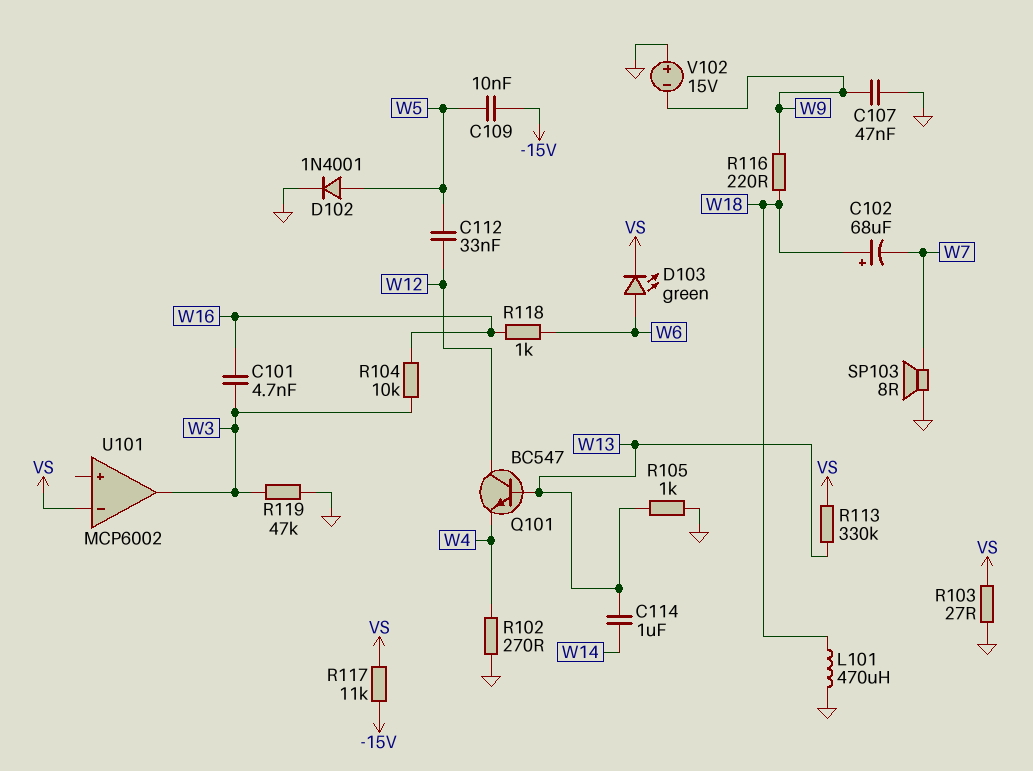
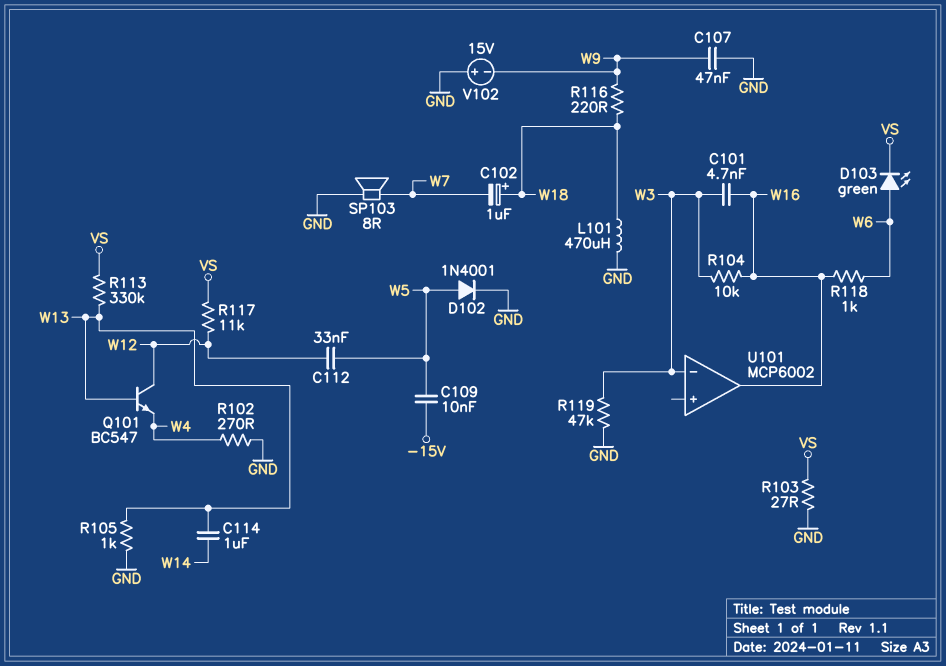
C102: 68uF (plus W18, minus W7) -> 1uF (plus W18, minus W7)
R117: 11k (-15V, VS) -> 11k (VS, W12)
U101 pin in-: VS -> W3
U101 pin out: W3 -> W16

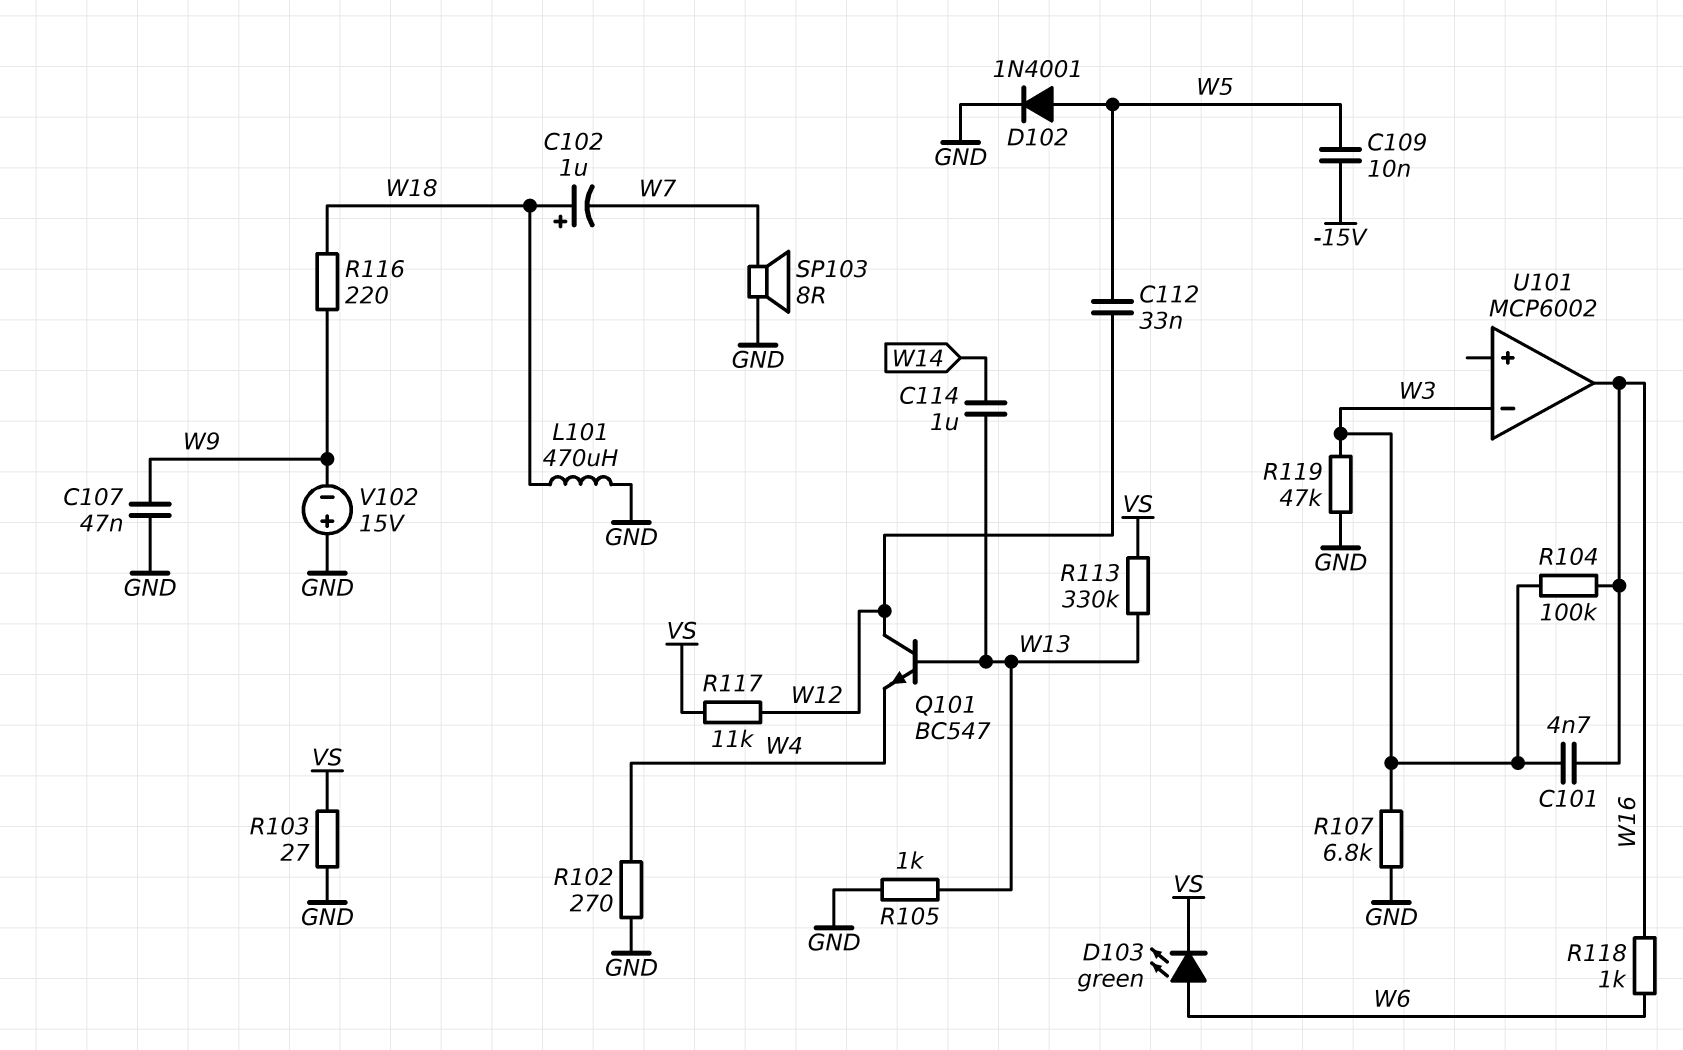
R104: 10k (W3, W16) -> 100k (W3, W16)
R107: none -> 6.8k (GND, W3)

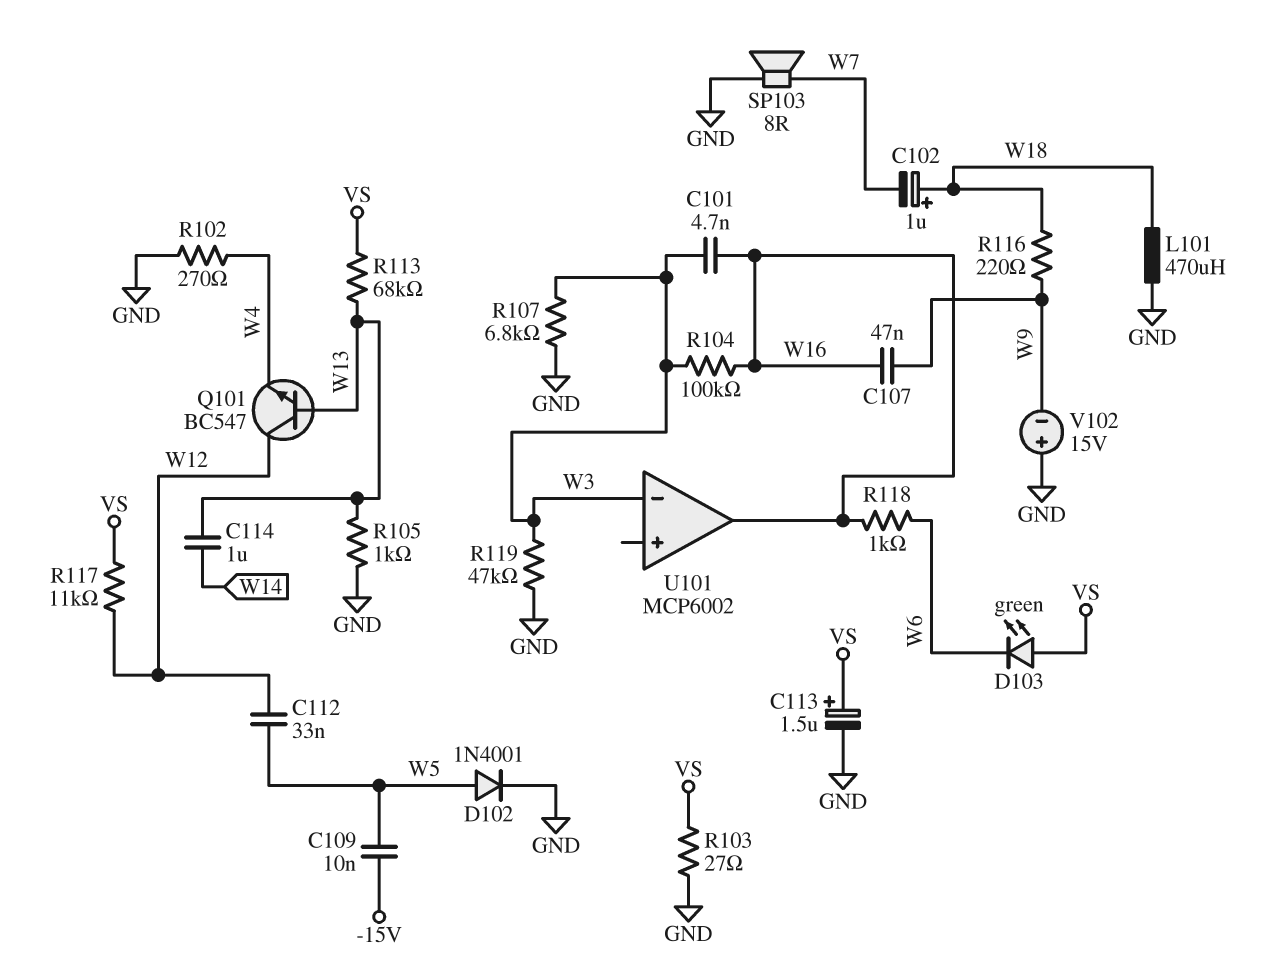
C107: 47nF (GND, W9) -> 47nF (W9, W16)
C113: none -> 1.5uF (plus VS, minus GND)
D103: LED green (A W6, K VS) -> LED green (A VS, K W6)
R113: 330k (VS, W13) -> 68k (VS, W13)

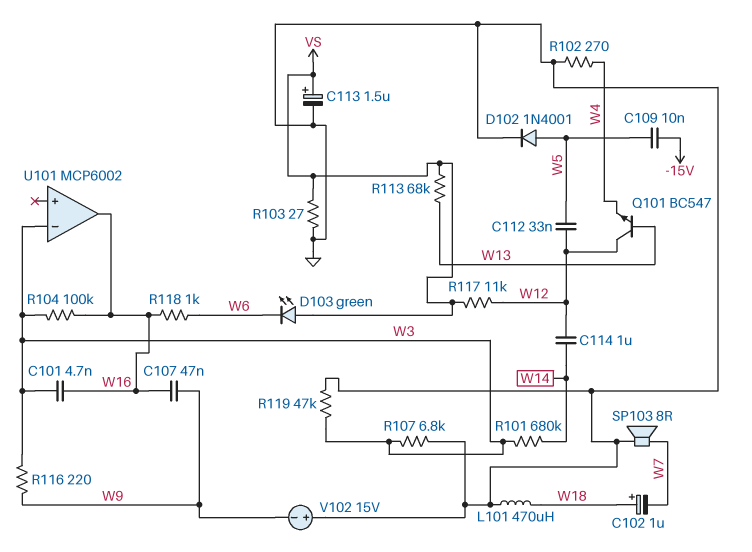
C114: 1uF (W13, W14) -> 1uF (W12, W14)
R101: none -> 680k (W3, W14)
R105: 1k (GND, W13) -> none
R116: 220 (W9, W18) -> 220 (W3, W9)

